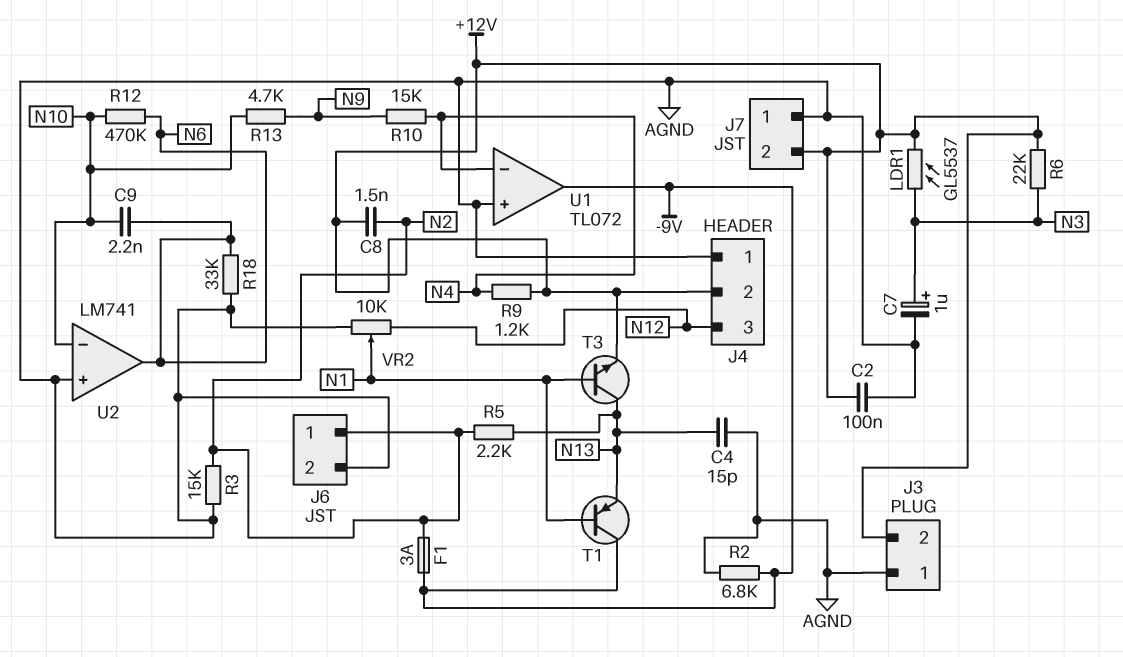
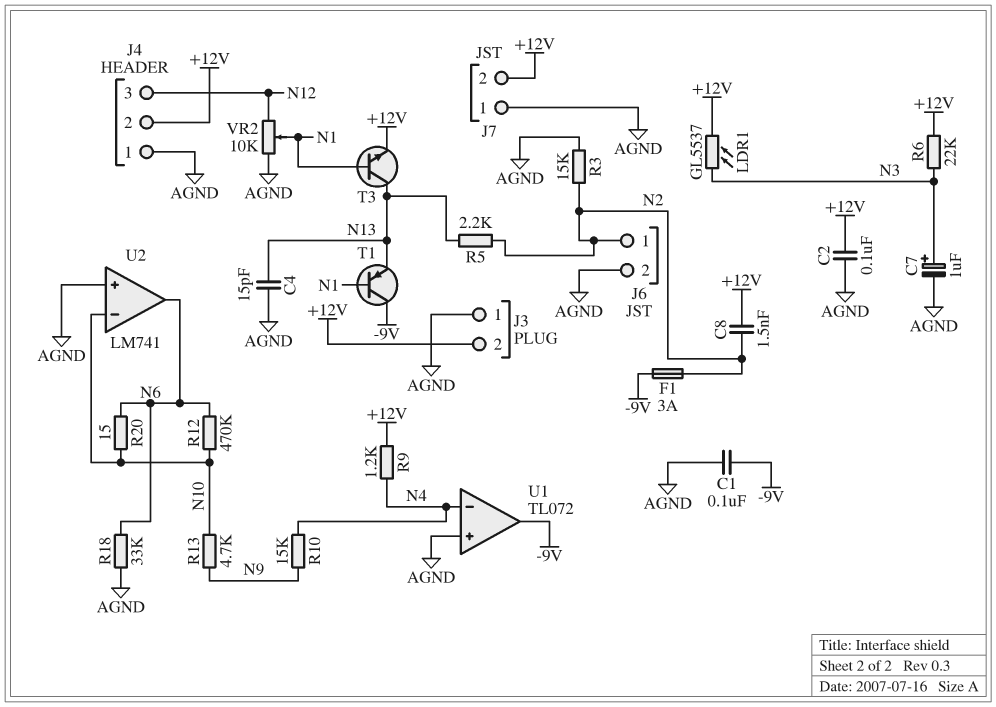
C1: none -> 100nF (-9V, AGND)
C9: 2.2nF (N6, N10) -> none
R2: 6.8k (-9V, AGND) -> none
R20: none -> 15 (N6, N10)

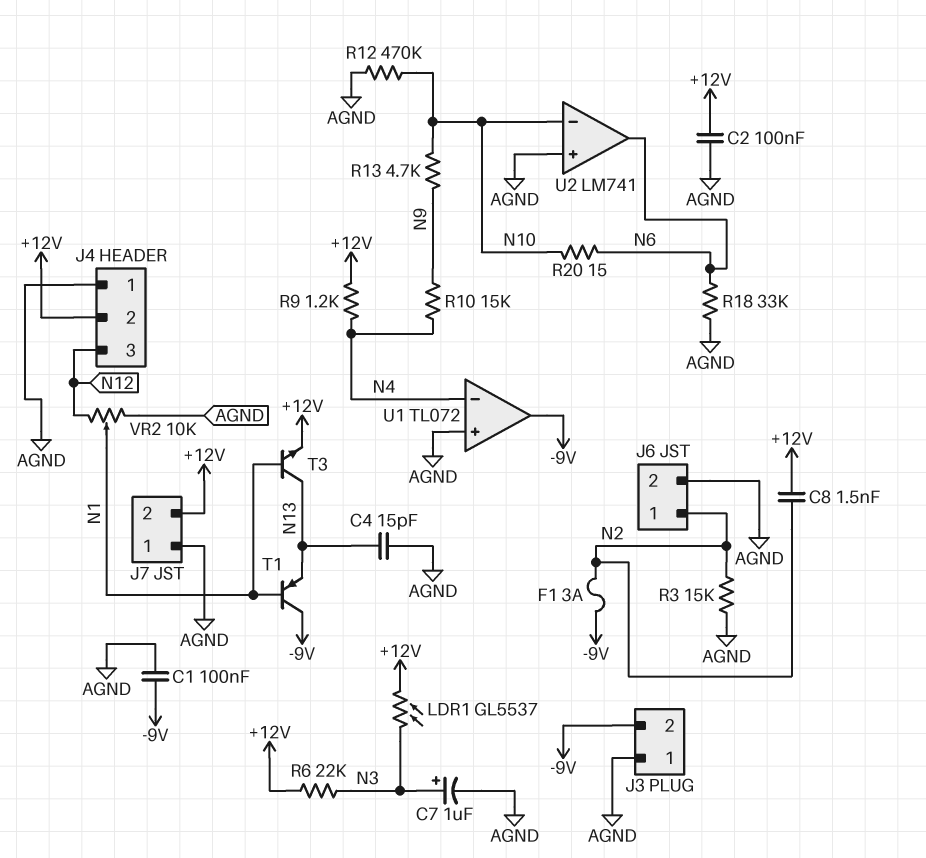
J3 pin 2: +12V -> -9V
R5: 2.2k (N2, N13) -> none
R12: 470k (N6, N10) -> 470k (AGND, N10)

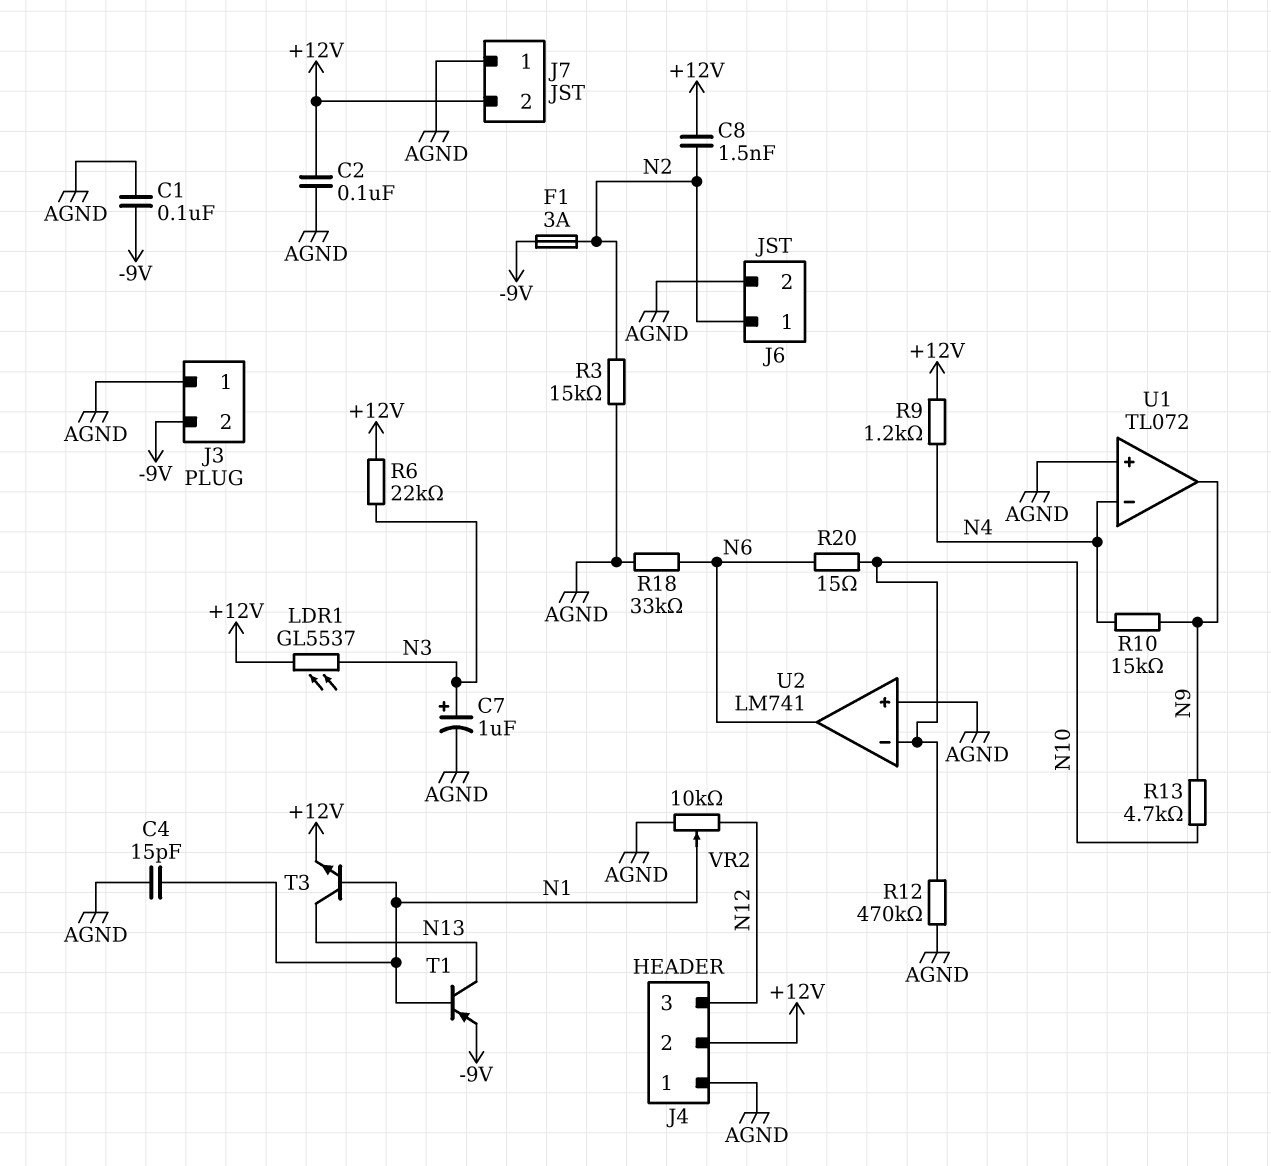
C4: 15pF (AGND, N13) -> 15pF (AGND, N1)
T1: PNP (B N1, C -9V, E N13) -> PNP (B N1, C N13, E -9V)
U1 pin out: -9V -> N9

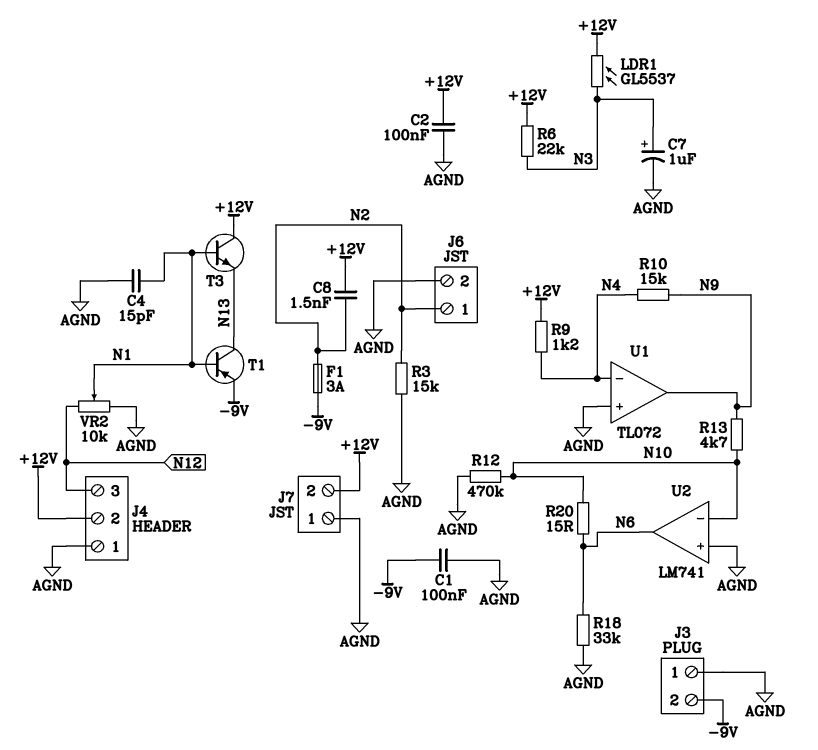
T3: NPN (B N1, C N13, E +12V) -> NPN (B N1, C +12V, E N13)

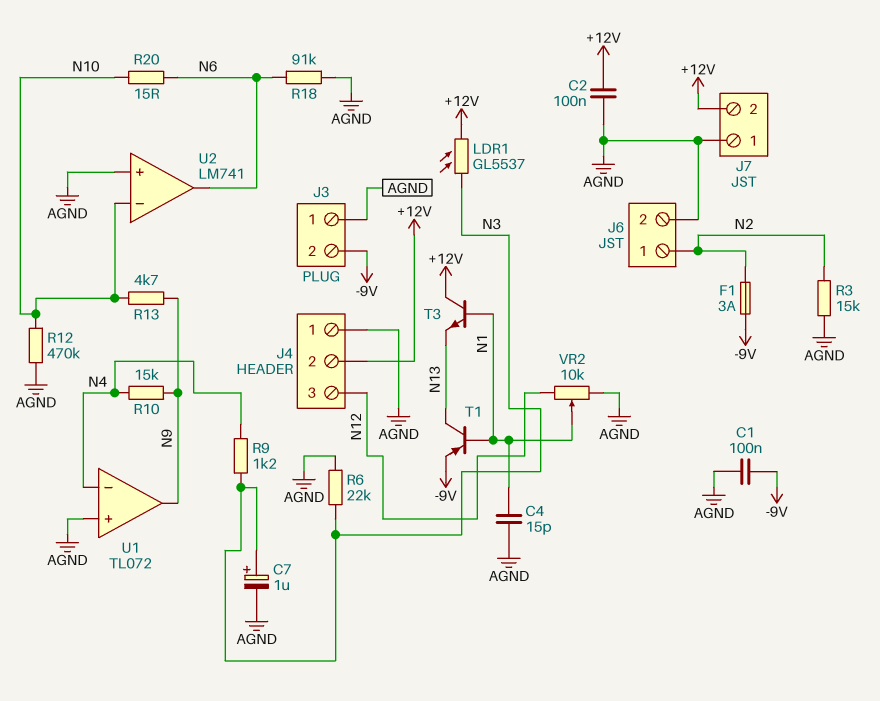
C8: 1.5nF (+12V, N2) -> none
R6: 22k (+12V, N3) -> 22k (AGND, N3)
R9: 1.2k (+12V, N4) -> 1.2k (N3, N4)
R18: 33k (AGND, N6) -> 91k (AGND, N6)

